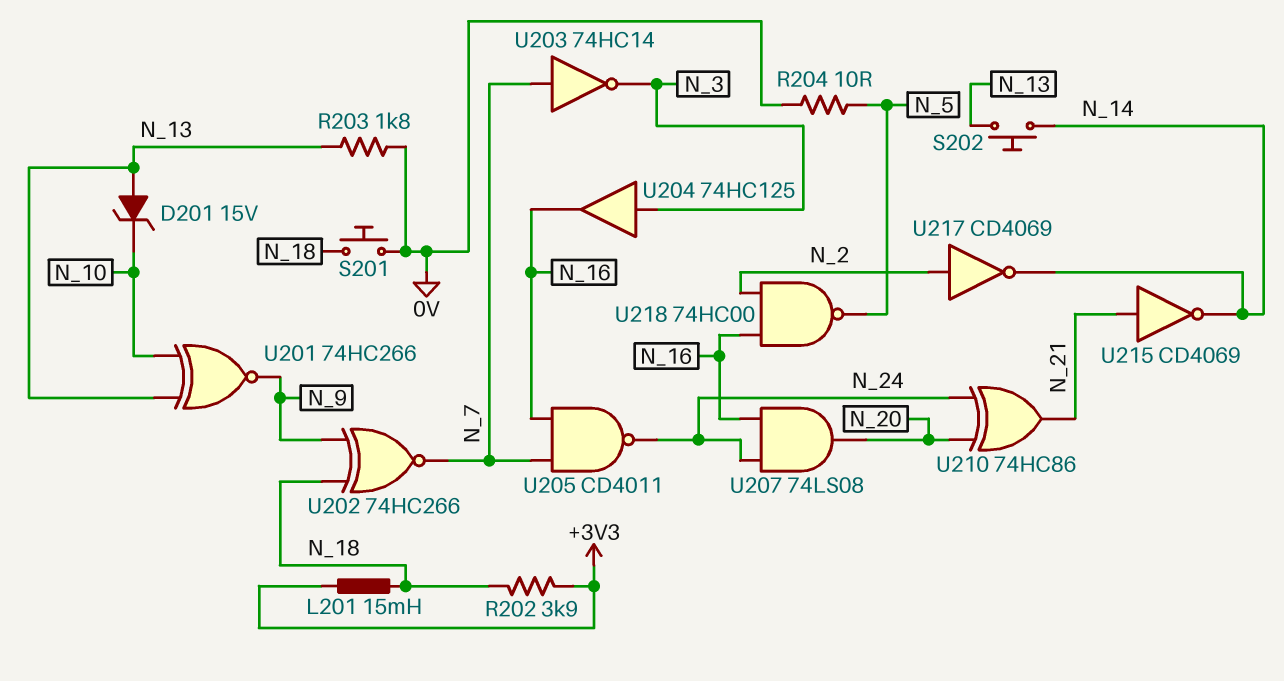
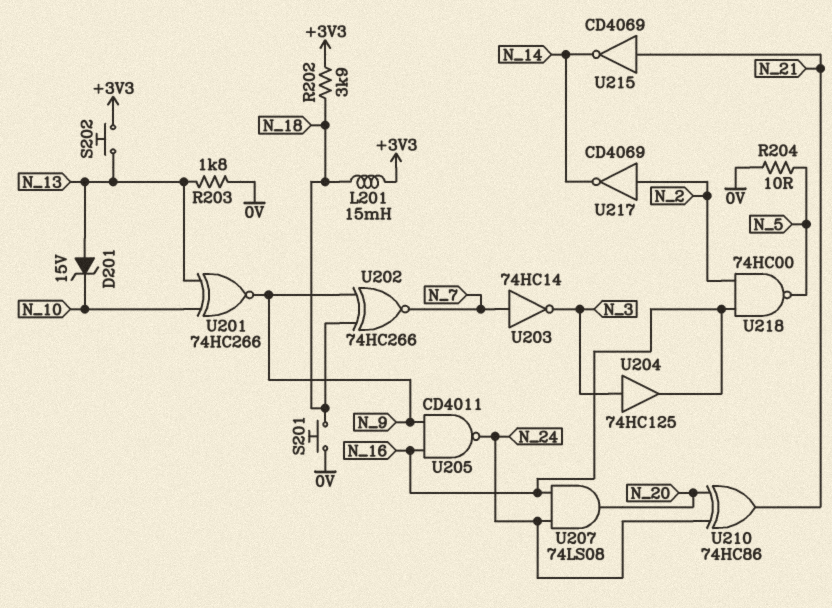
S202: button (N_13, N_14) -> button (+3V3, N_13)
U205: NAND CD4011 (in N_7, in N_16, out N_24) -> NAND CD4011 (in N_9, in N_16, out N_24)

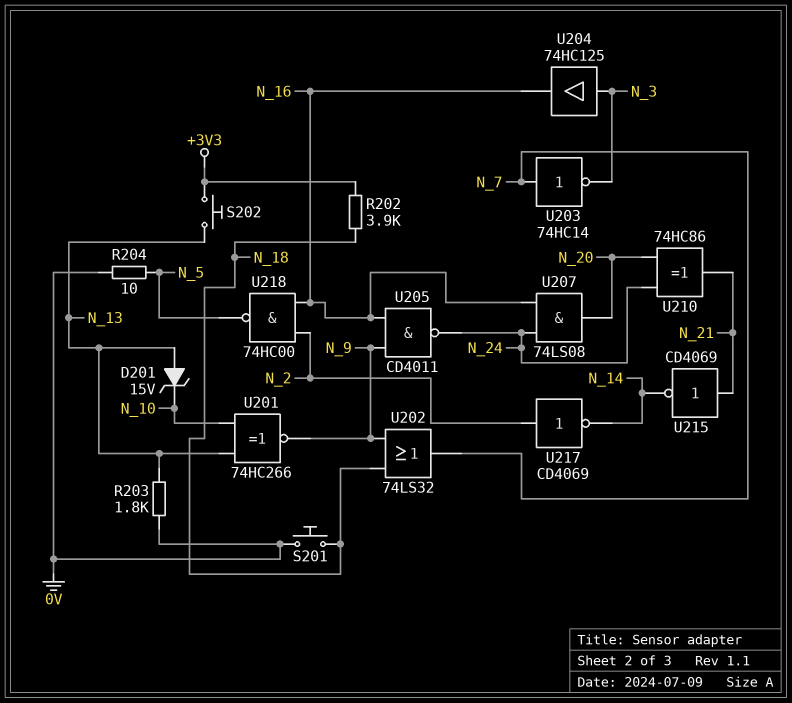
L201: 15mH (+3V3, N_18) -> none
U202: XNOR 74HC266 (in N_9, in N_18, out N_7) -> OR 74LS32 (in N_9, in N_18, out N_7)

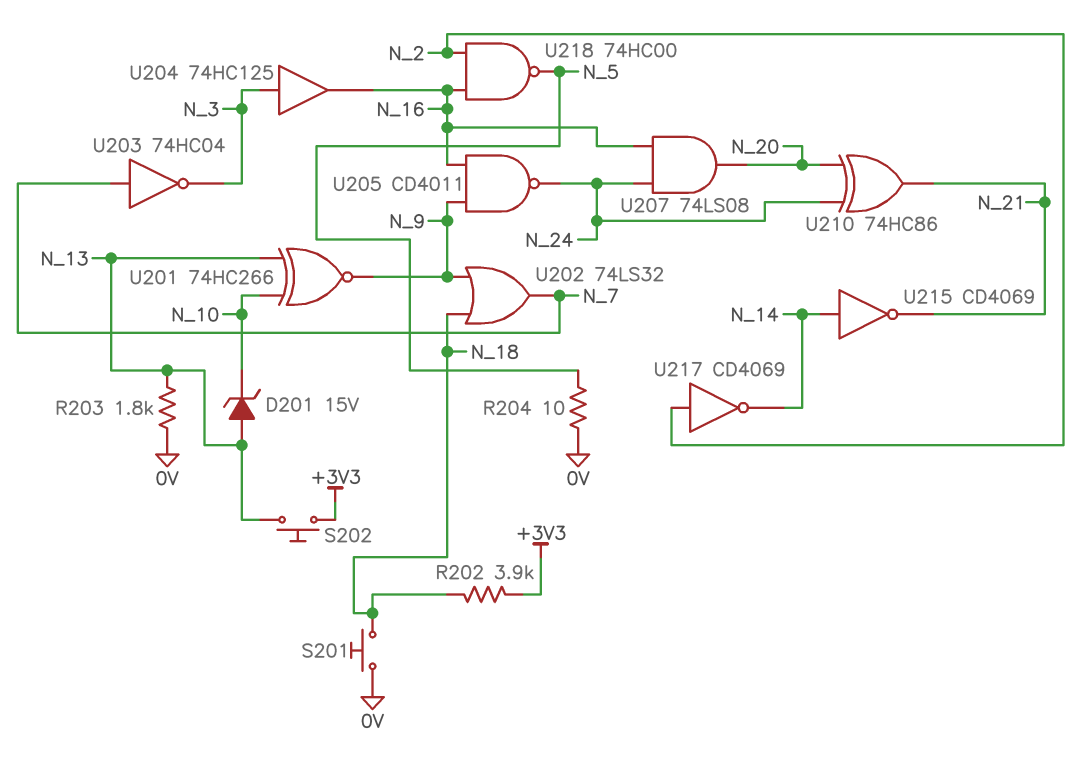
U203: NOT 74HC14 (in N_7, out N_3) -> NOT 74HC04 (in N_7, out N_3)
U215: NOT CD4069 (in N_21, out N_14) -> NOT CD4069 (in N_14, out N_21)

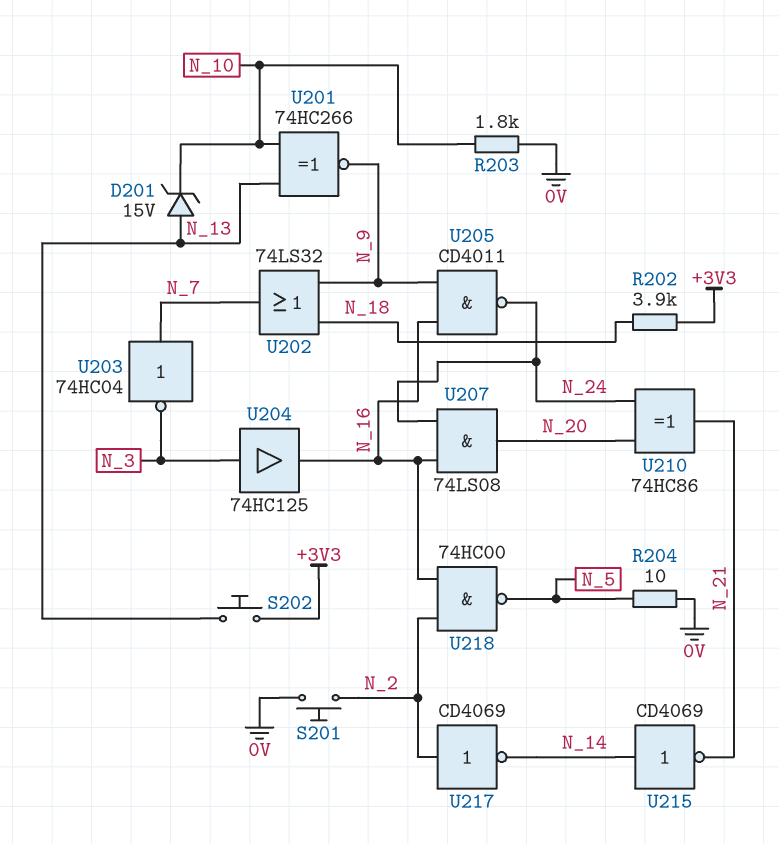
R203: 1.8k (0V, N_13) -> 1.8k (0V, N_10)
S201: button (0V, N_18) -> button (0V, N_2)

